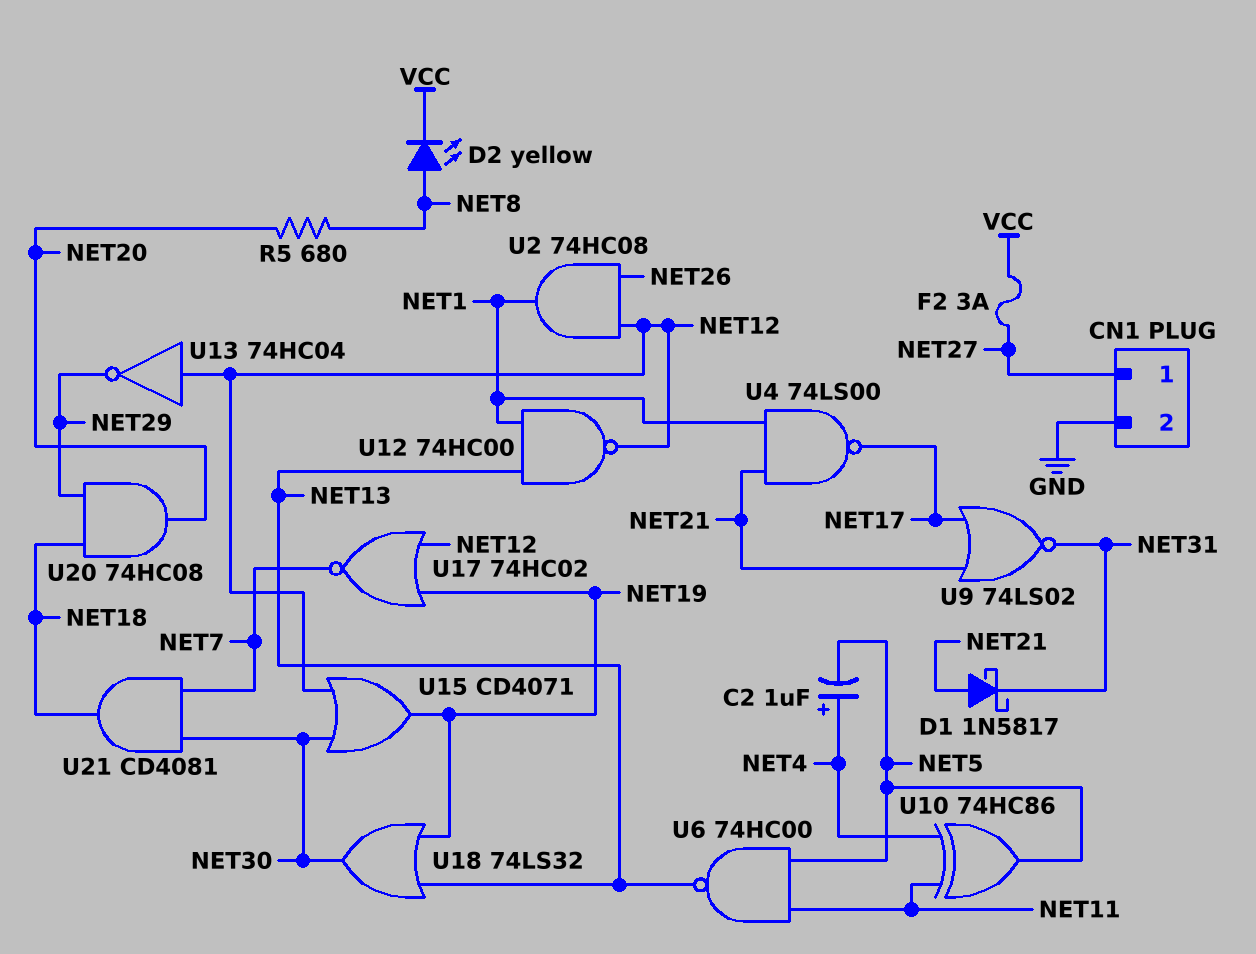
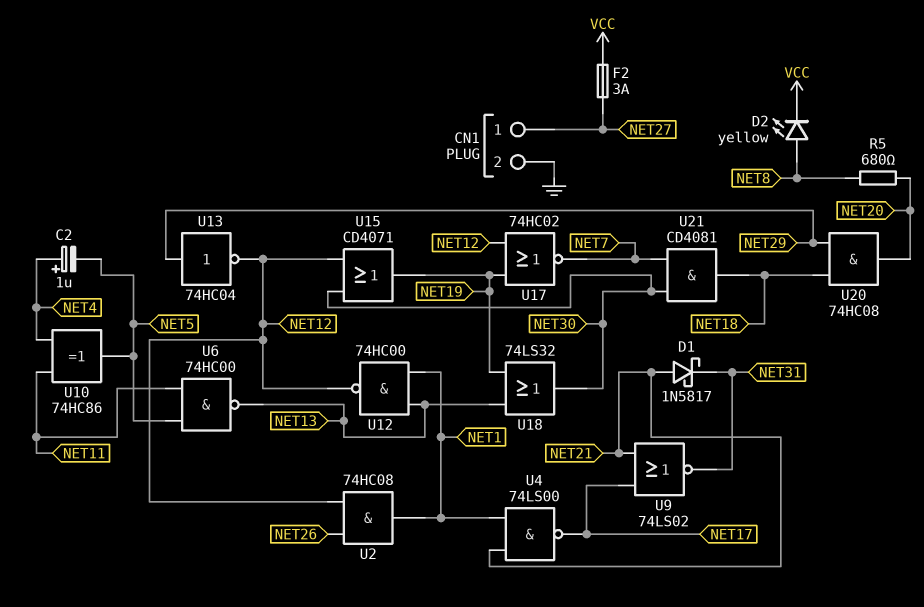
U13: NOT 74HC04 (in NET12, out NET29) -> NOT 74HC04 (in NET29, out NET12)

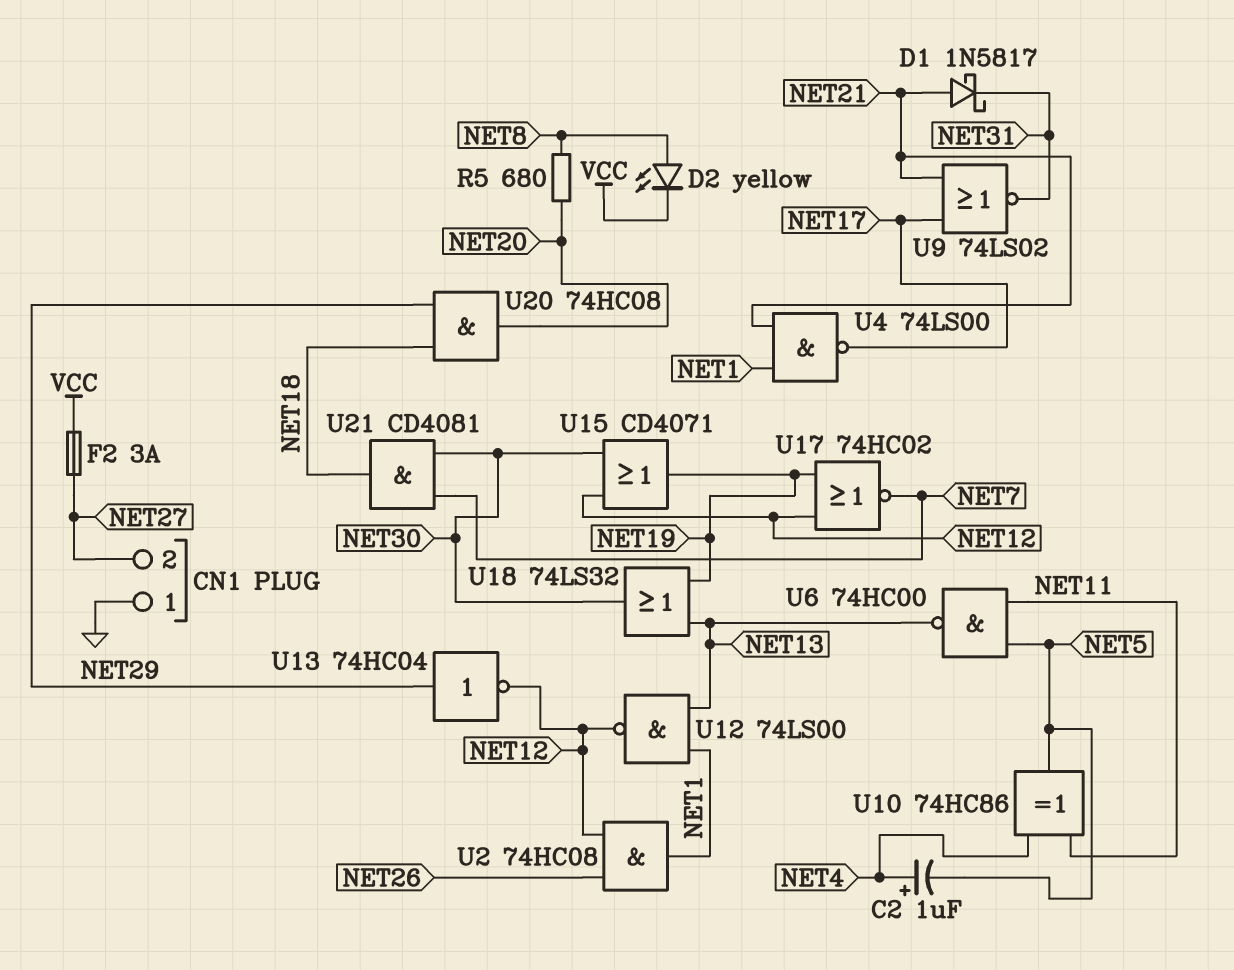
CN1 pin 1: NET27 -> GND
CN1 pin 2: GND -> NET27
U12: NAND 74HC00 (in NET1, in NET13, out NET12) -> NAND 74LS00 (in NET1, in NET13, out NET12)

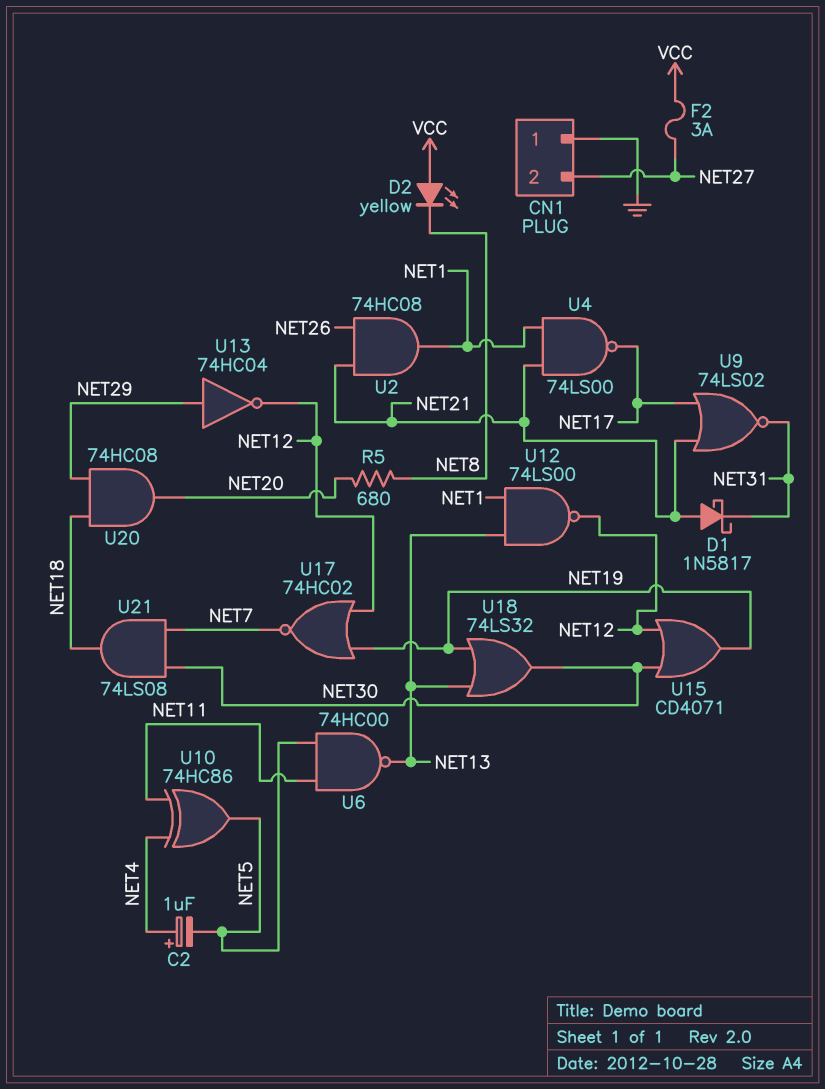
D2: LED yellow (A NET8, K VCC) -> LED yellow (A VCC, K NET8)
U2: AND 74HC08 (in NET12, in NET26, out NET1) -> AND 74HC08 (in NET21, in NET26, out NET1)
U21: AND CD4081 (in NET7, in NET30, out NET18) -> AND 74LS08 (in NET7, in NET30, out NET18)

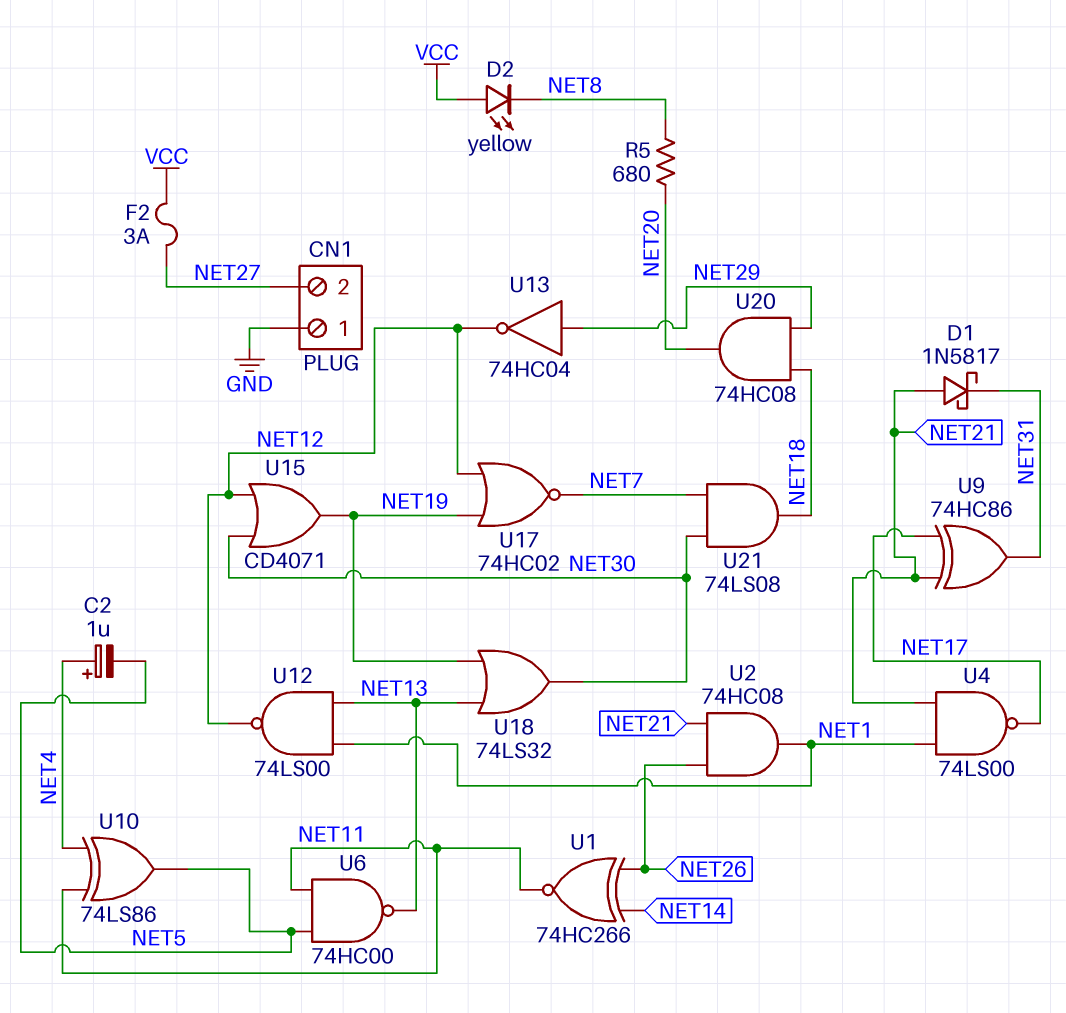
U1: none -> XNOR 74HC266 (in NET14, in NET26, out NET11)
U9: NOR 74LS02 (in NET17, in NET21, out NET31) -> XOR 74HC86 (in NET17, in NET21, out NET31)
U10: XOR 74HC86 (in NET4, in NET11, out NET5) -> XOR 74LS86 (in NET4, in NET11, out NET5)

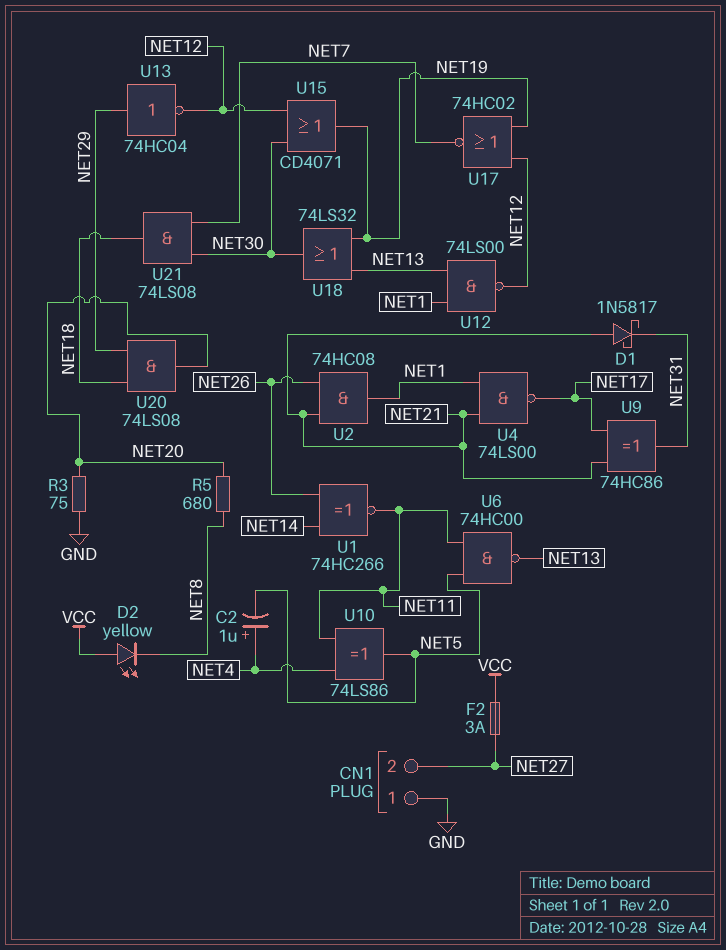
R3: none -> 75 (GND, NET20)
U20: AND 74HC08 (in NET18, in NET29, out NET20) -> AND 74LS08 (in NET18, in NET29, out NET20)

